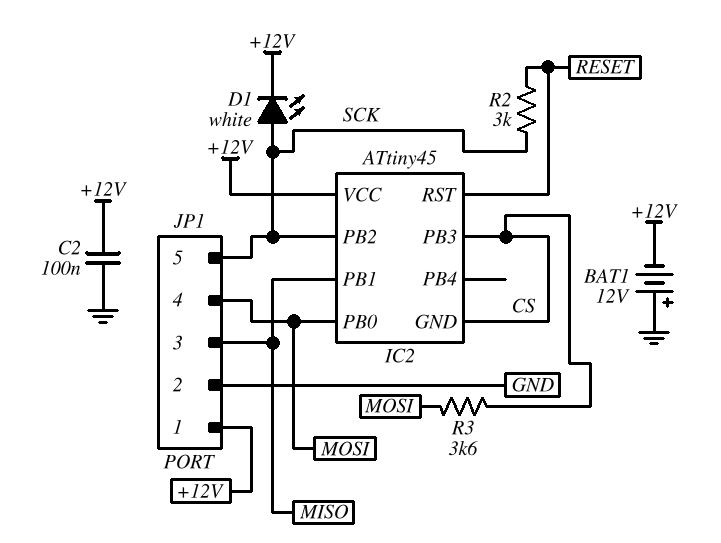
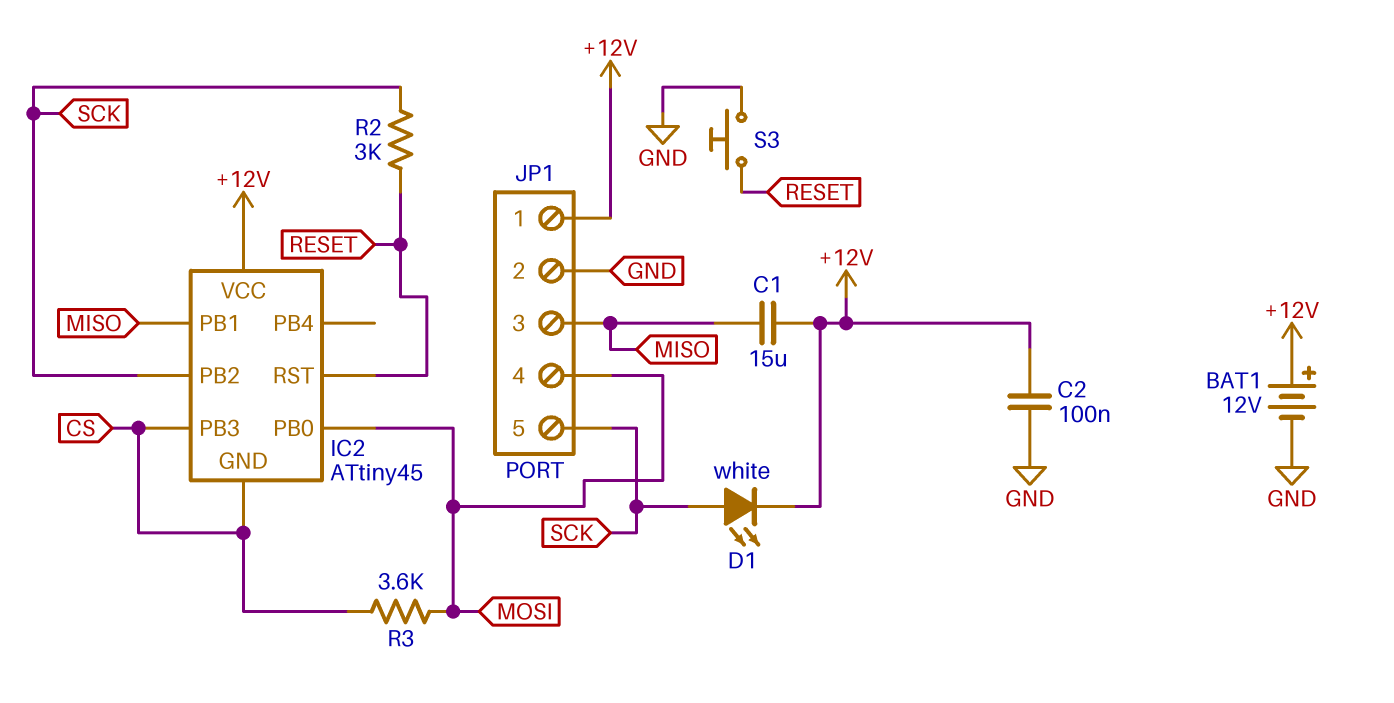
BAT1: 12V (plus GND, minus +12V) -> 12V (plus +12V, minus GND)
C1: none -> 15uF (+12V, MISO)
S3: none -> button (GND, RESET)

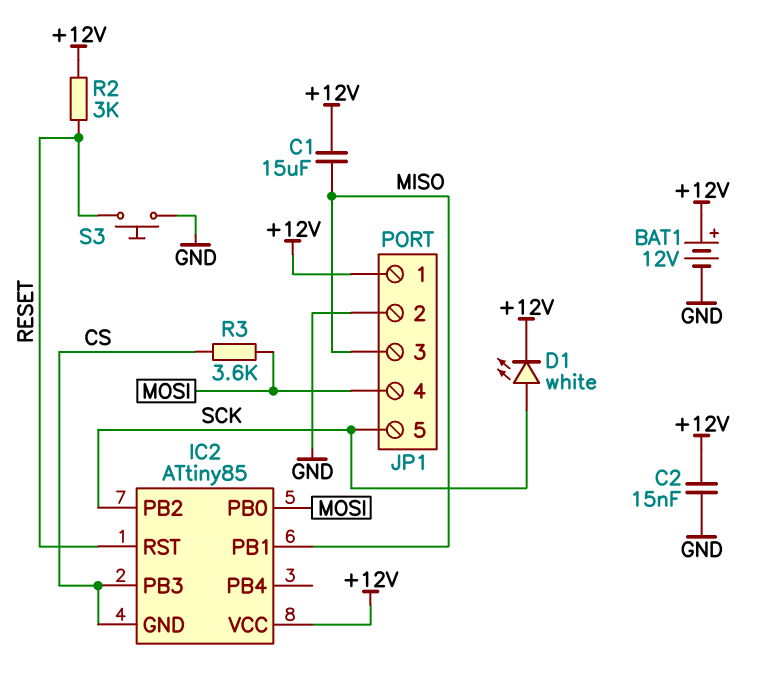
C2: 100nF (+12V, GND) -> 15nF (+12V, GND)
IC2: ATtiny45 -> ATtiny85
R2: 3k (RESET, SCK) -> 3k (+12V, RESET)

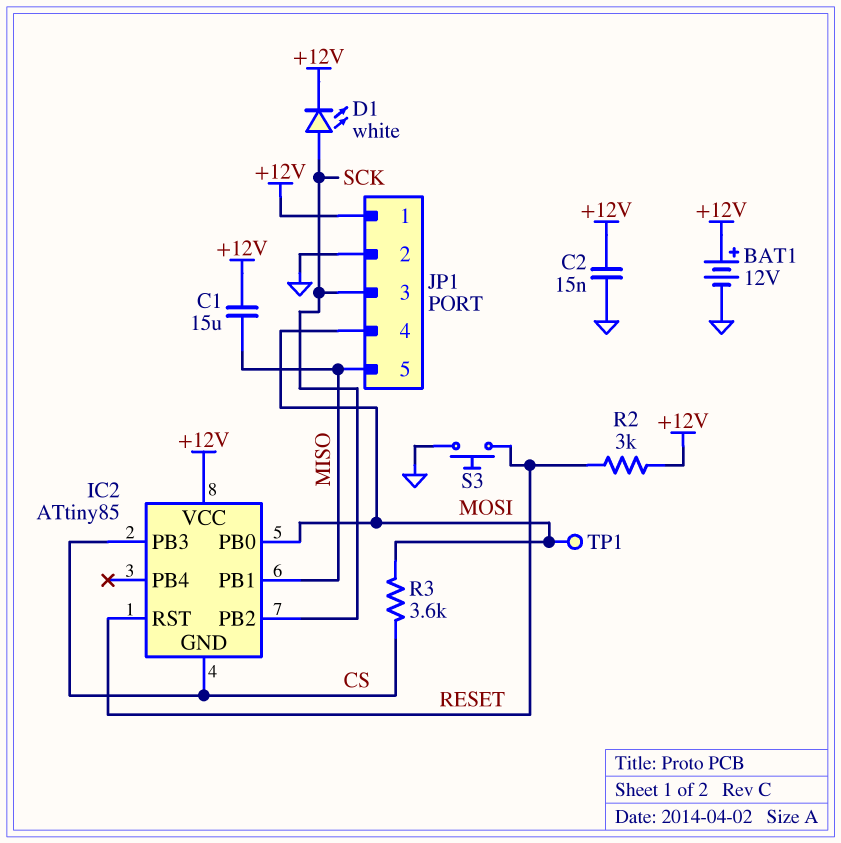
JP1 pin 3: MISO -> SCK
JP1 pin 5: SCK -> MISO
TP1: none -> test point (MOSI)

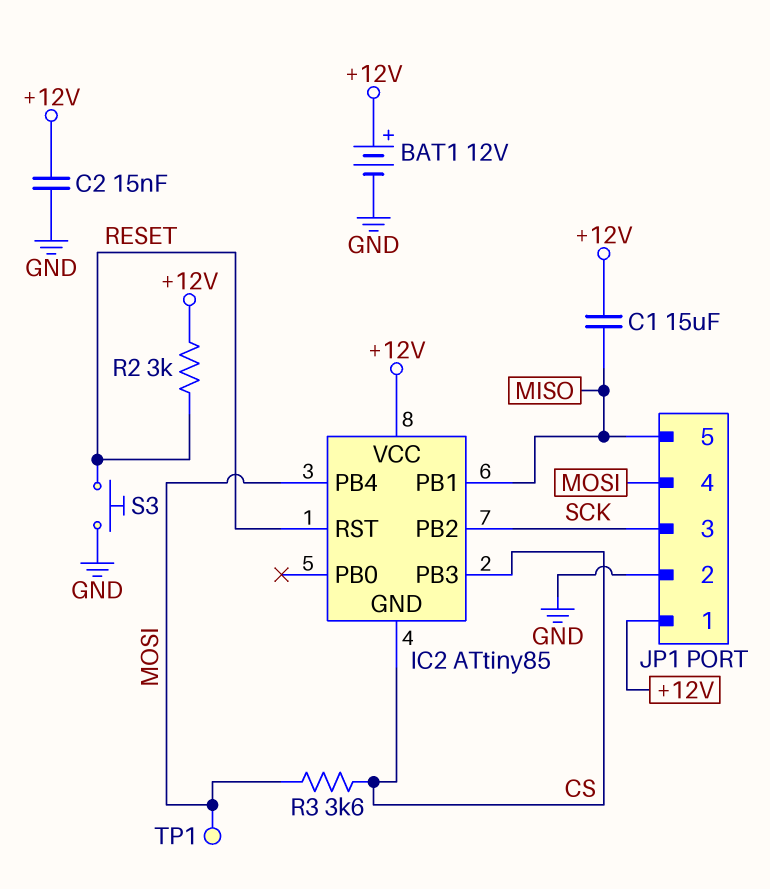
D1: LED white (A SCK, K +12V) -> none
IC2 pin PB0: MOSI -> none
IC2 pin PB4: none -> MOSI

